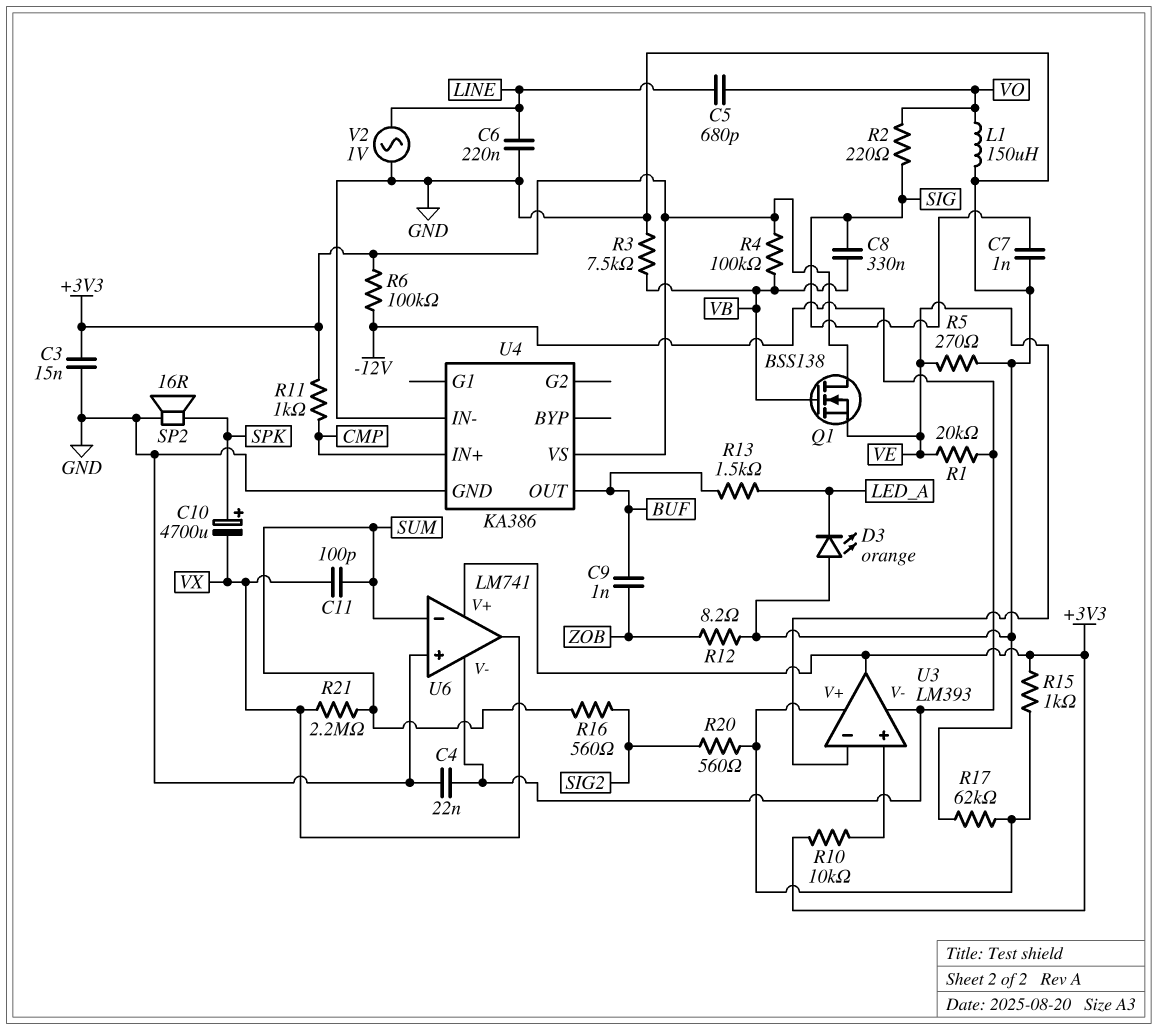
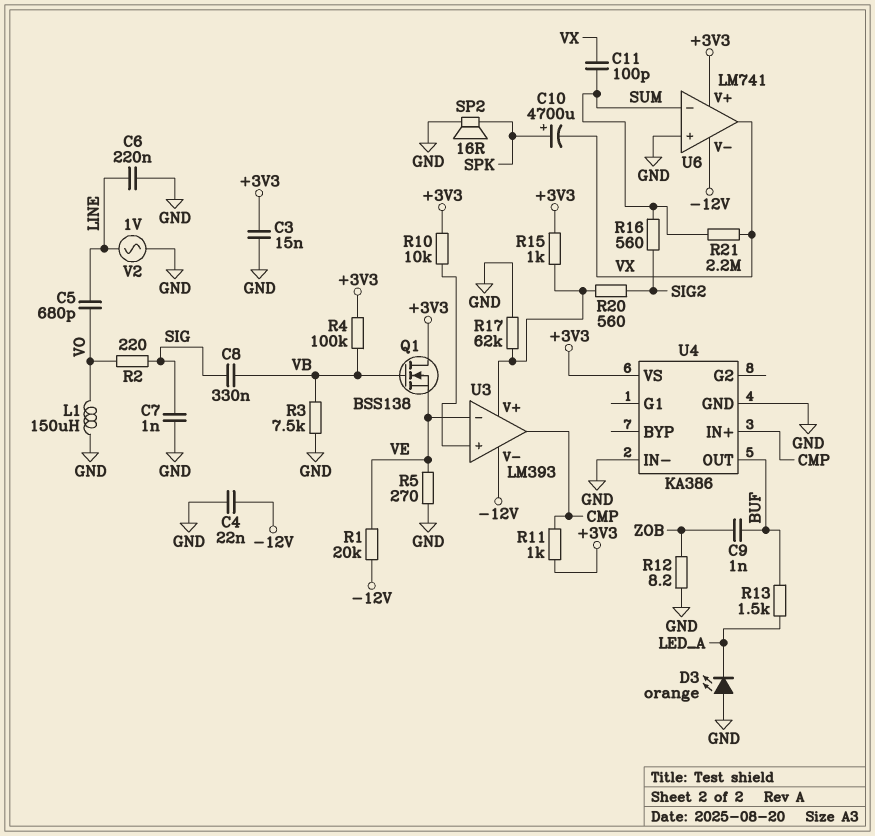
R6: 100k (+3V3, -12V) -> none
U3 pin out: +3V3 -> CMP

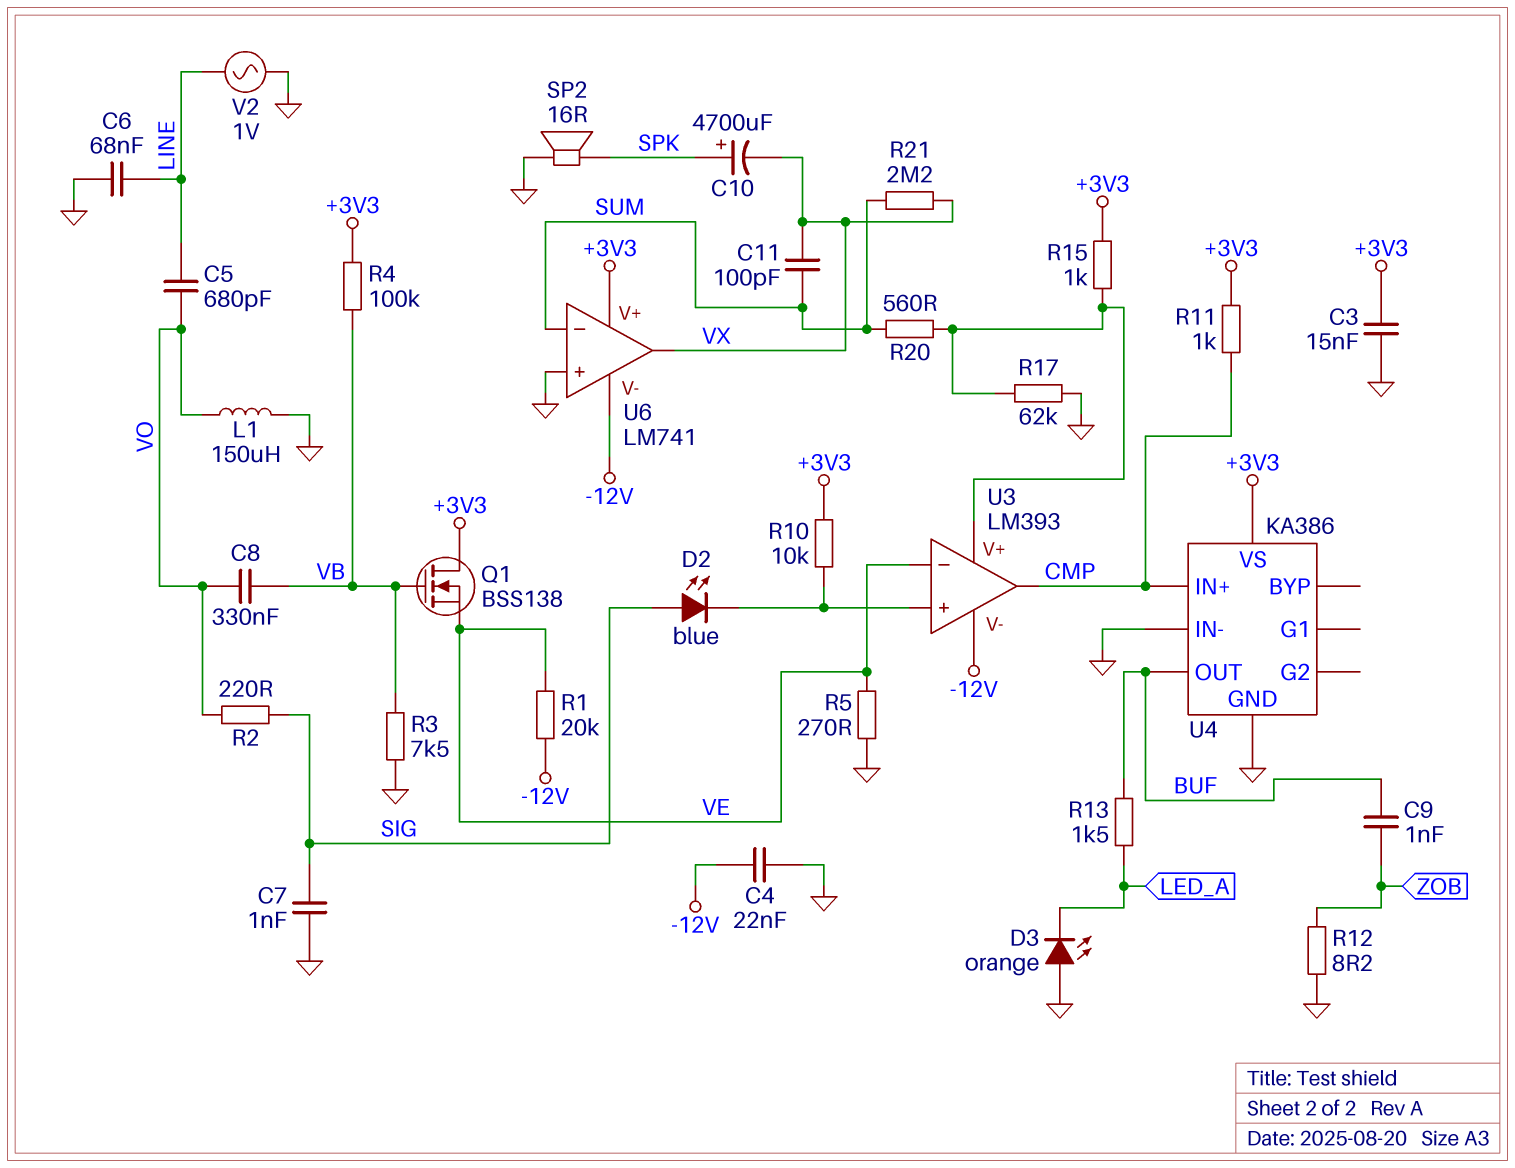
C6: 220nF (GND, LINE) -> 68nF (GND, LINE)
C8: 330nF (SIG, VB) -> 330nF (VB, VO)
D2: none -> LED blue (A SIG, K U3/in+)
R16: 560 (SIG2, SUM) -> none
R20: 560 (SIG2, U3/V+) -> 560 (SUM, U3/V+)

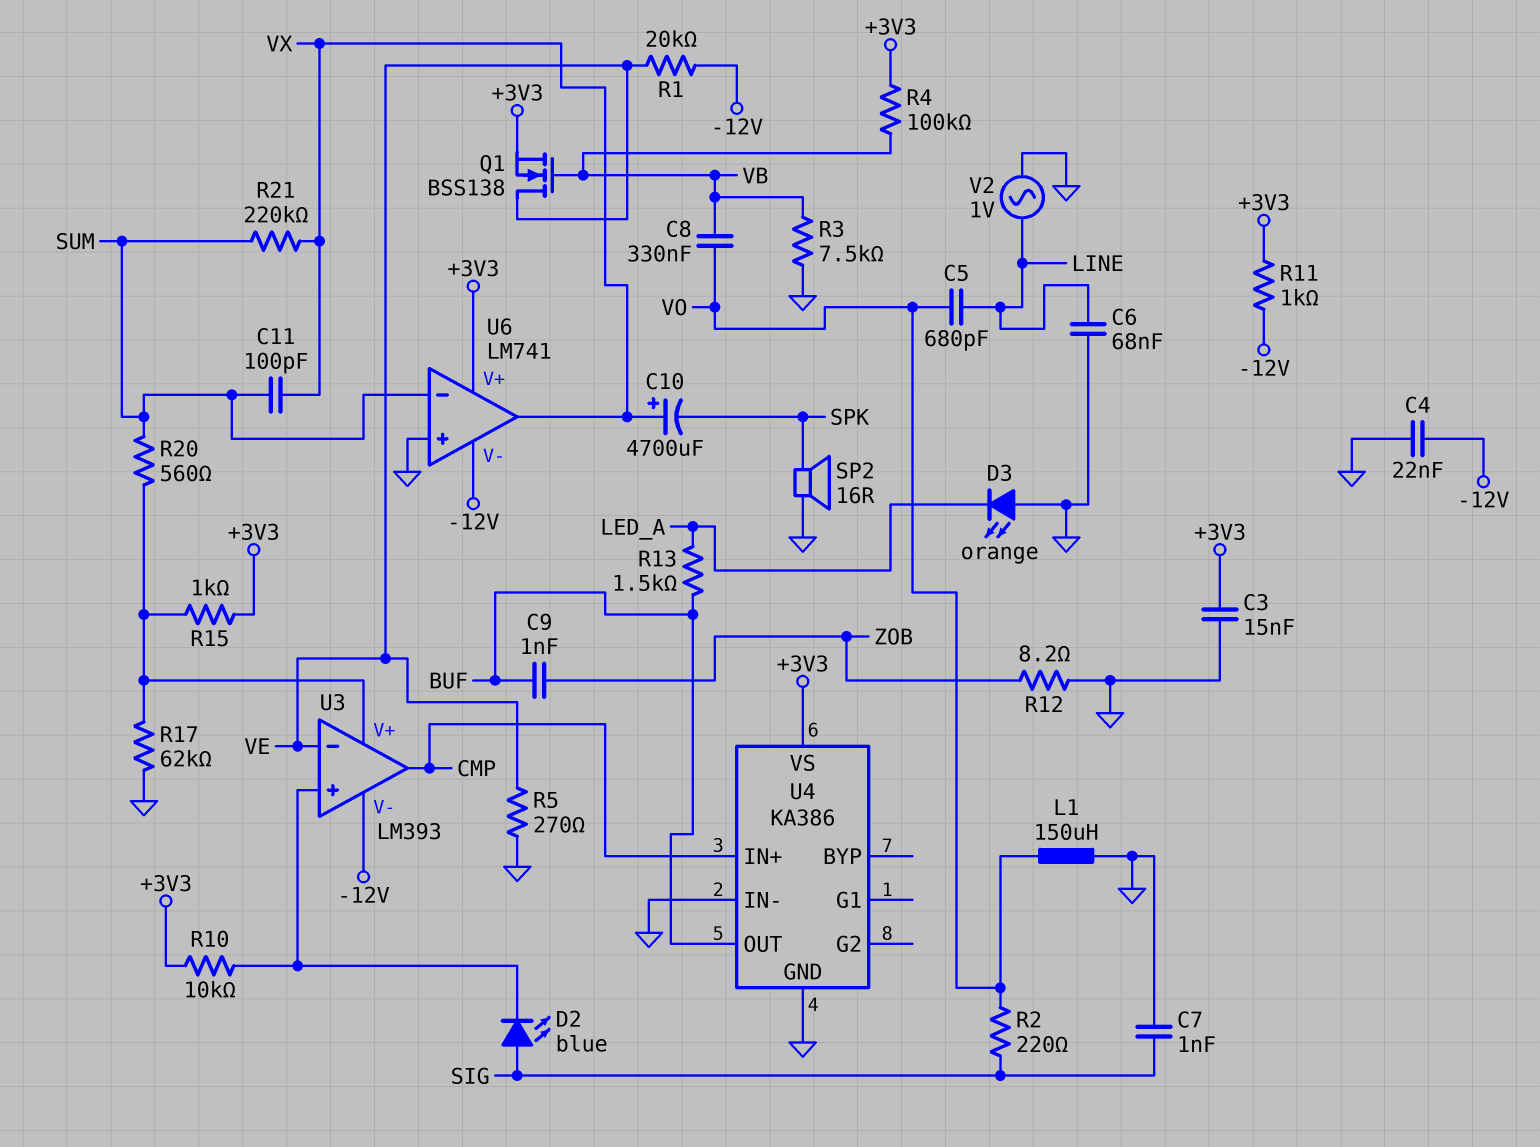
C10: 4700uF (plus SPK, minus VX) -> 4700uF (plus VX, minus SPK)
Q1: NMOS BSS138 (G VB, D +3V3, S VE) -> NMOS BSS138 (G VB, D VE, S +3V3)
R11: 1k (+3V3, CMP) -> 1k (+3V3, -12V)
R21: 2.2M (SUM, VX) -> 220k (SUM, VX)

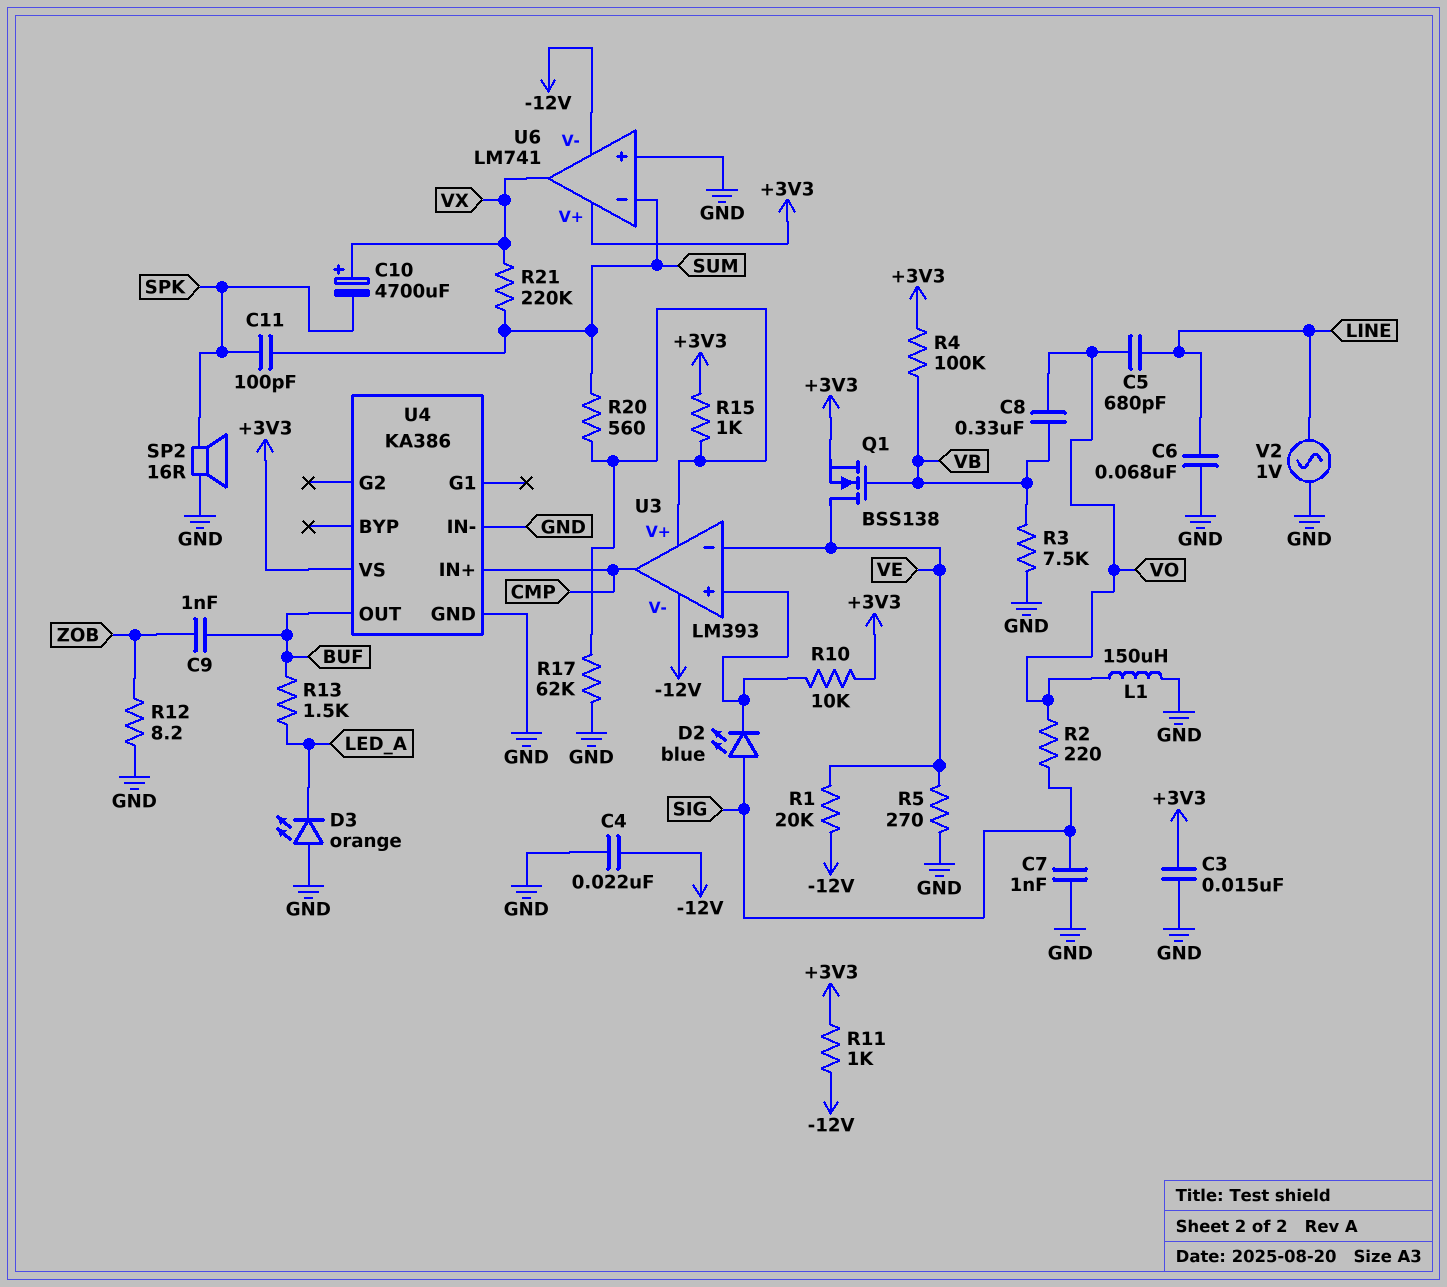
C11: 100pF (SUM, VX) -> 100pF (SPK, SUM)

